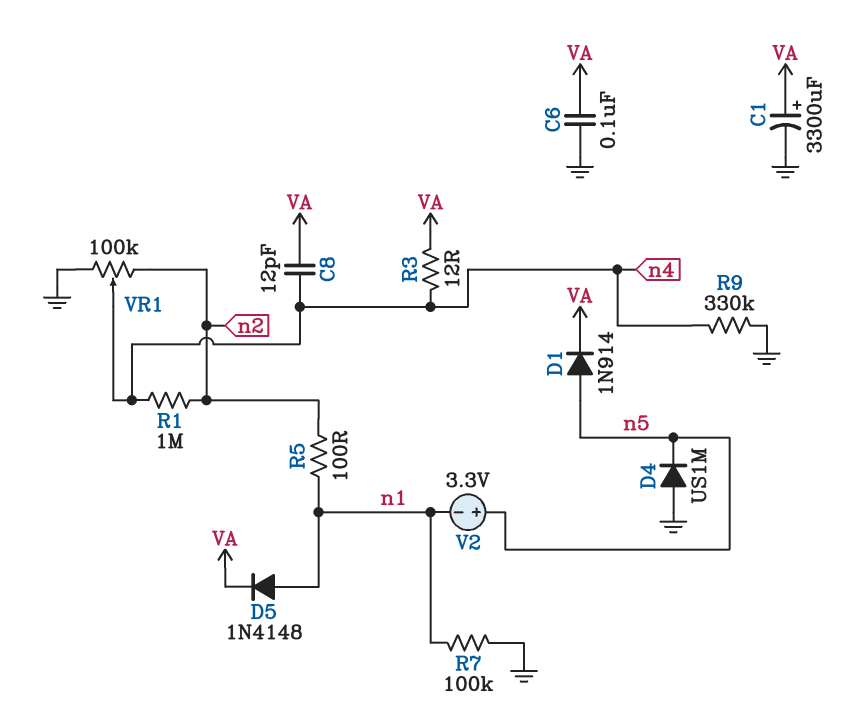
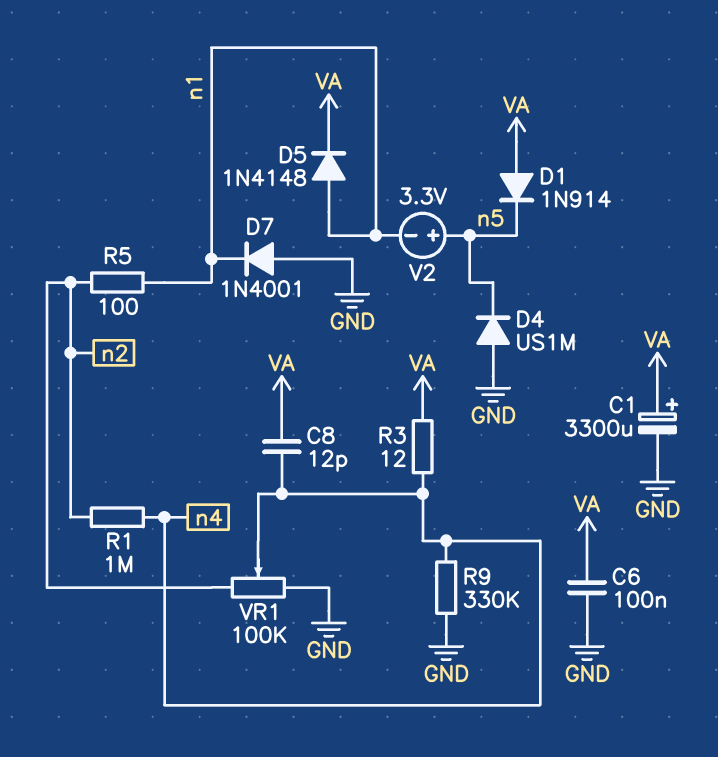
D1: diode 1N914 (A n5, K VA) -> diode 1N914 (A VA, K n5)
D7: none -> diode 1N4001 (A GND, K n1)
R7: 100k (GND, n1) -> none

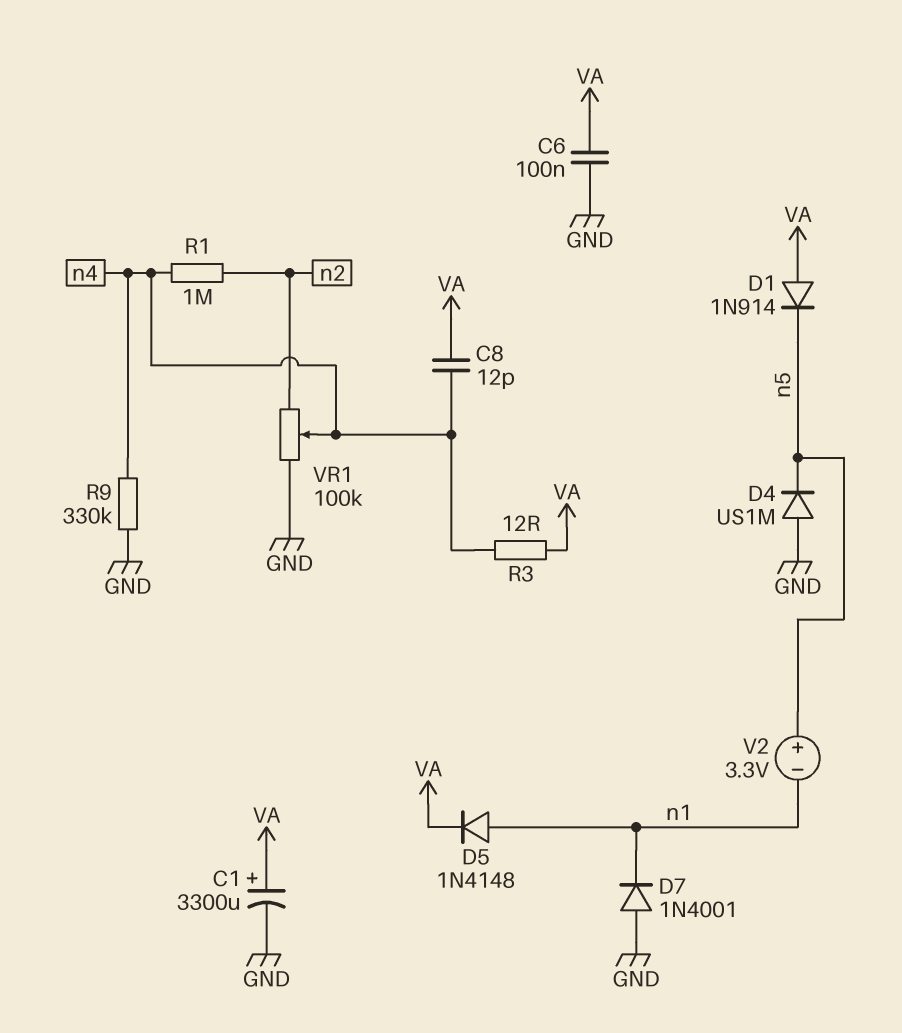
R5: 100 (n1, n2) -> none

